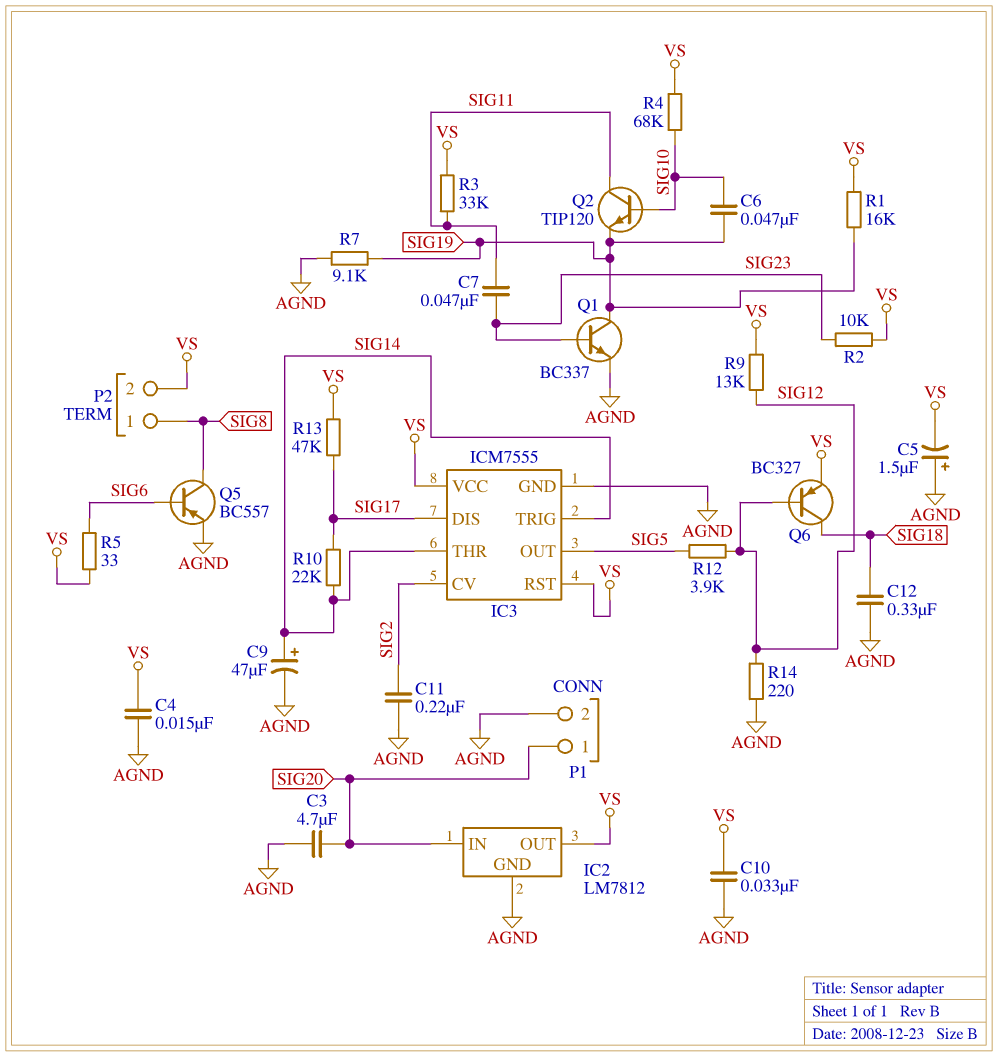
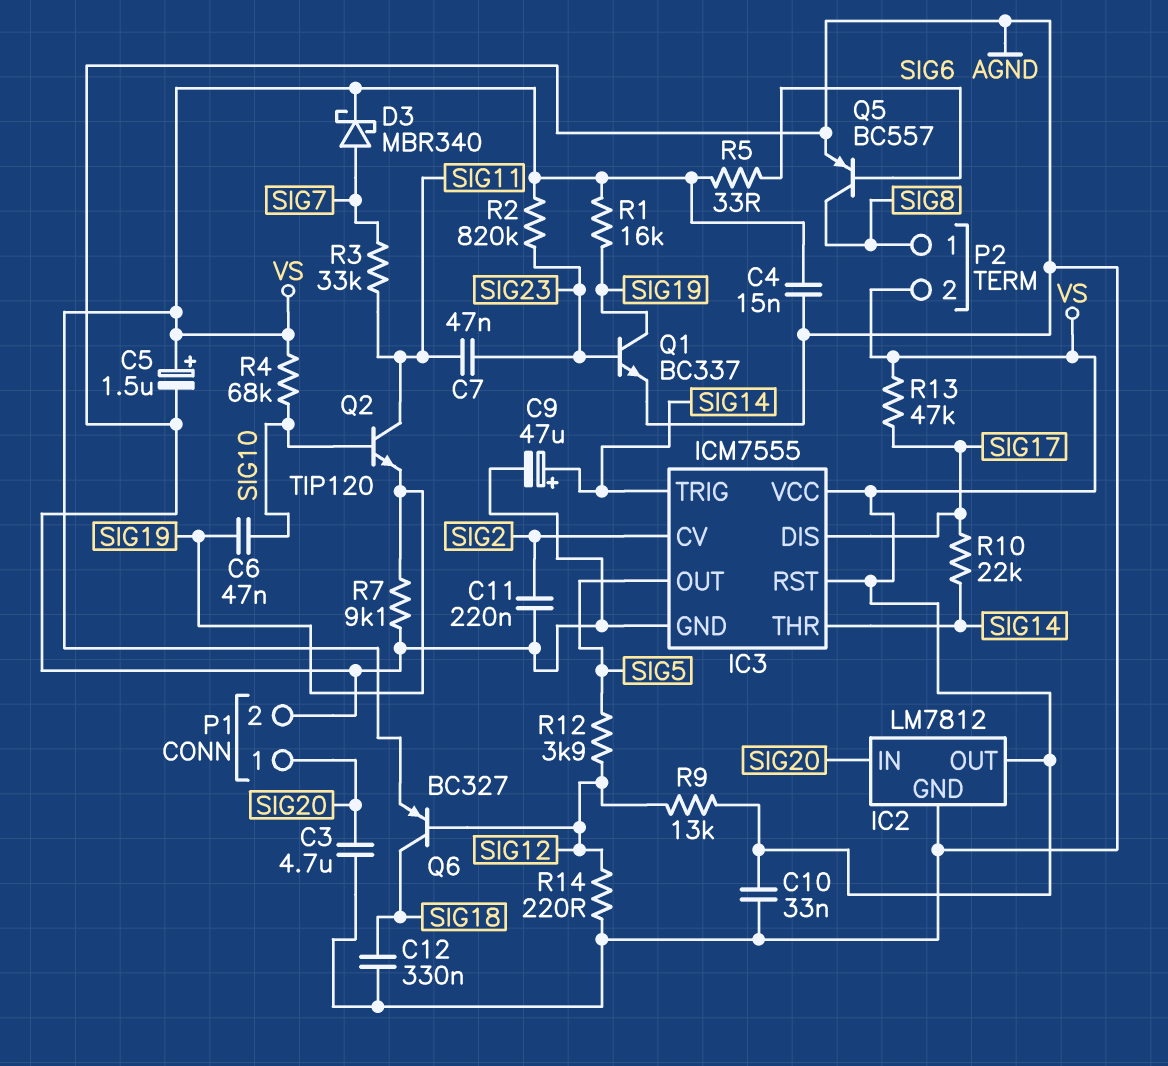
C5: 1.5uF (plus AGND, minus VS) -> 1.5uF (plus VS, minus AGND)
D3: none -> schottky MBR340 (A SIG7, K VS)
R2: 10k (SIG23, VS) -> 820k (SIG23, VS)
R3: 33k (SIG11, VS) -> 33k (SIG7, SIG11)

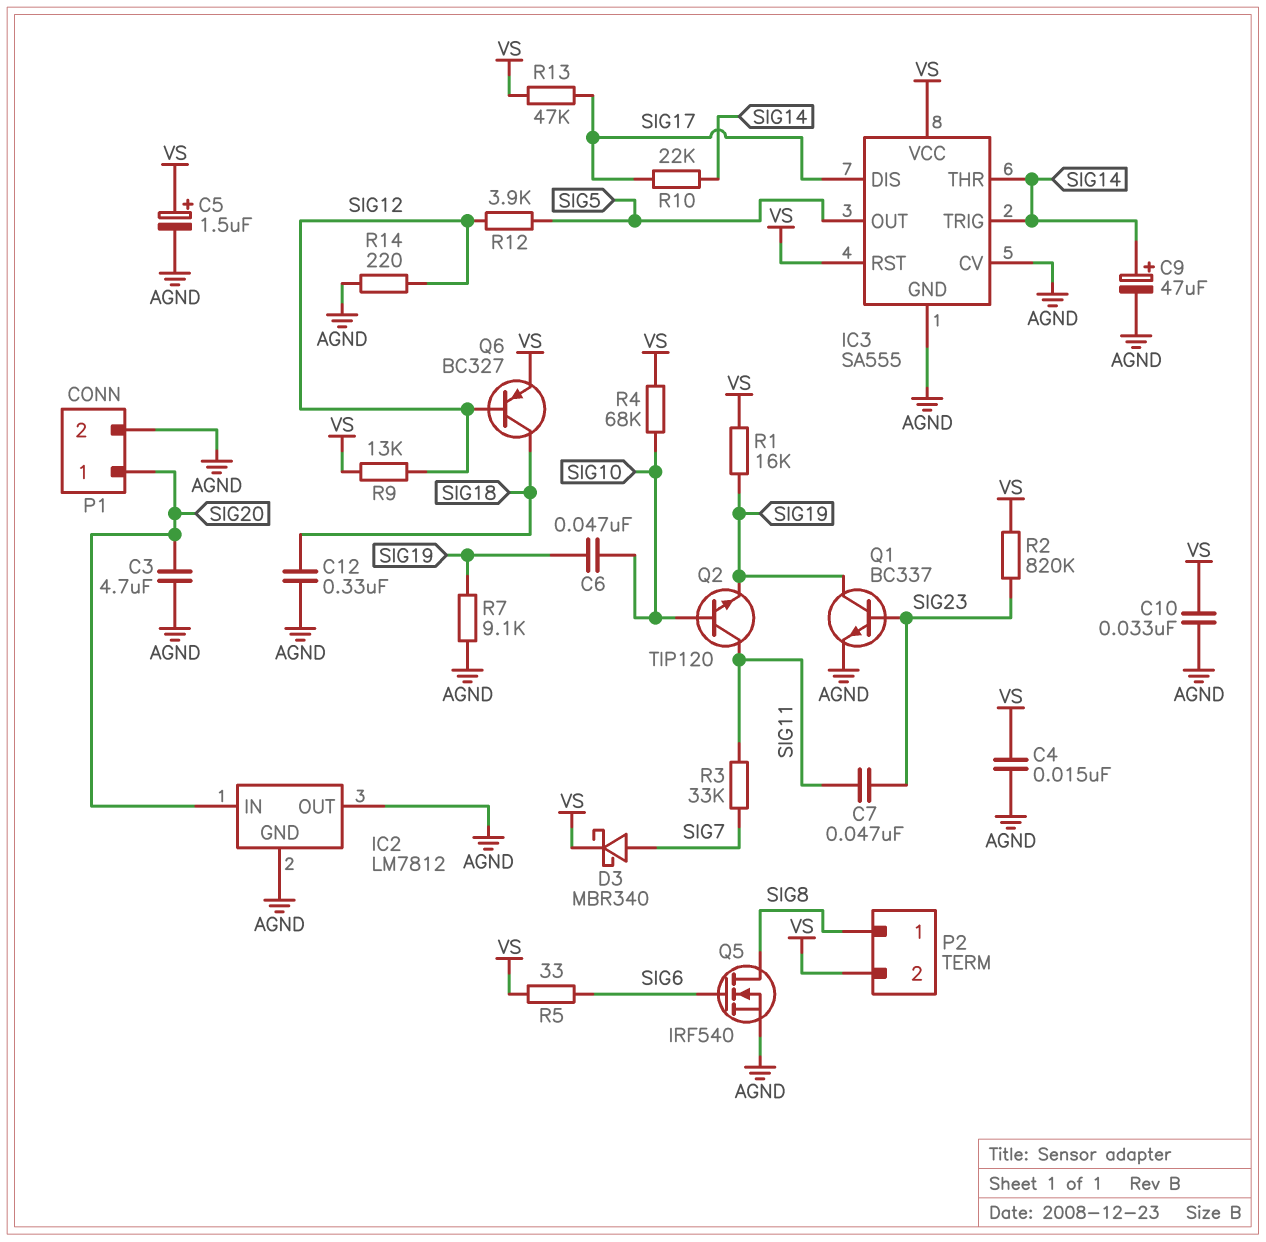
C11: 220nF (AGND, SIG2) -> none
IC2 pin OUT: VS -> AGND
IC3: ICM7555 -> SA555
IC3 pin CV: SIG2 -> AGND
Q5: PNP BC557 (B SIG6, C SIG8, E AGND) -> NMOS IRF540 (G SIG6, D SIG8, S AGND)

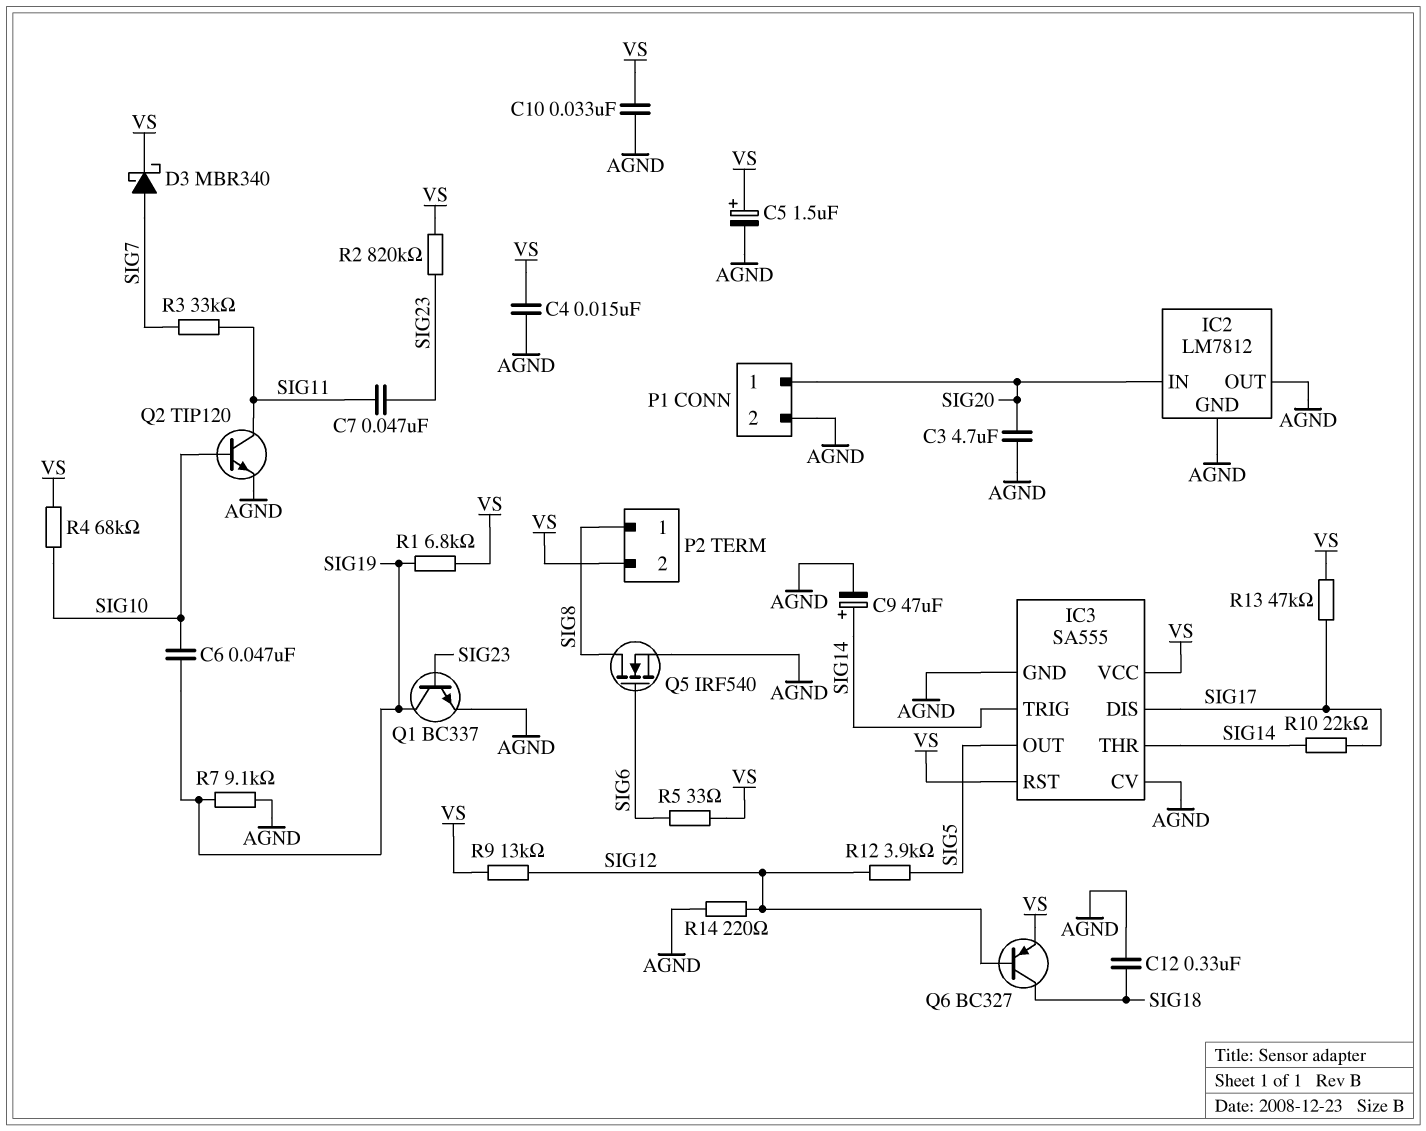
Q2: NPN TIP120 (B SIG10, C SIG11, E SIG19) -> NPN TIP120 (B SIG10, C SIG11, E AGND)
R1: 16k (SIG19, VS) -> 6.8k (SIG19, VS)

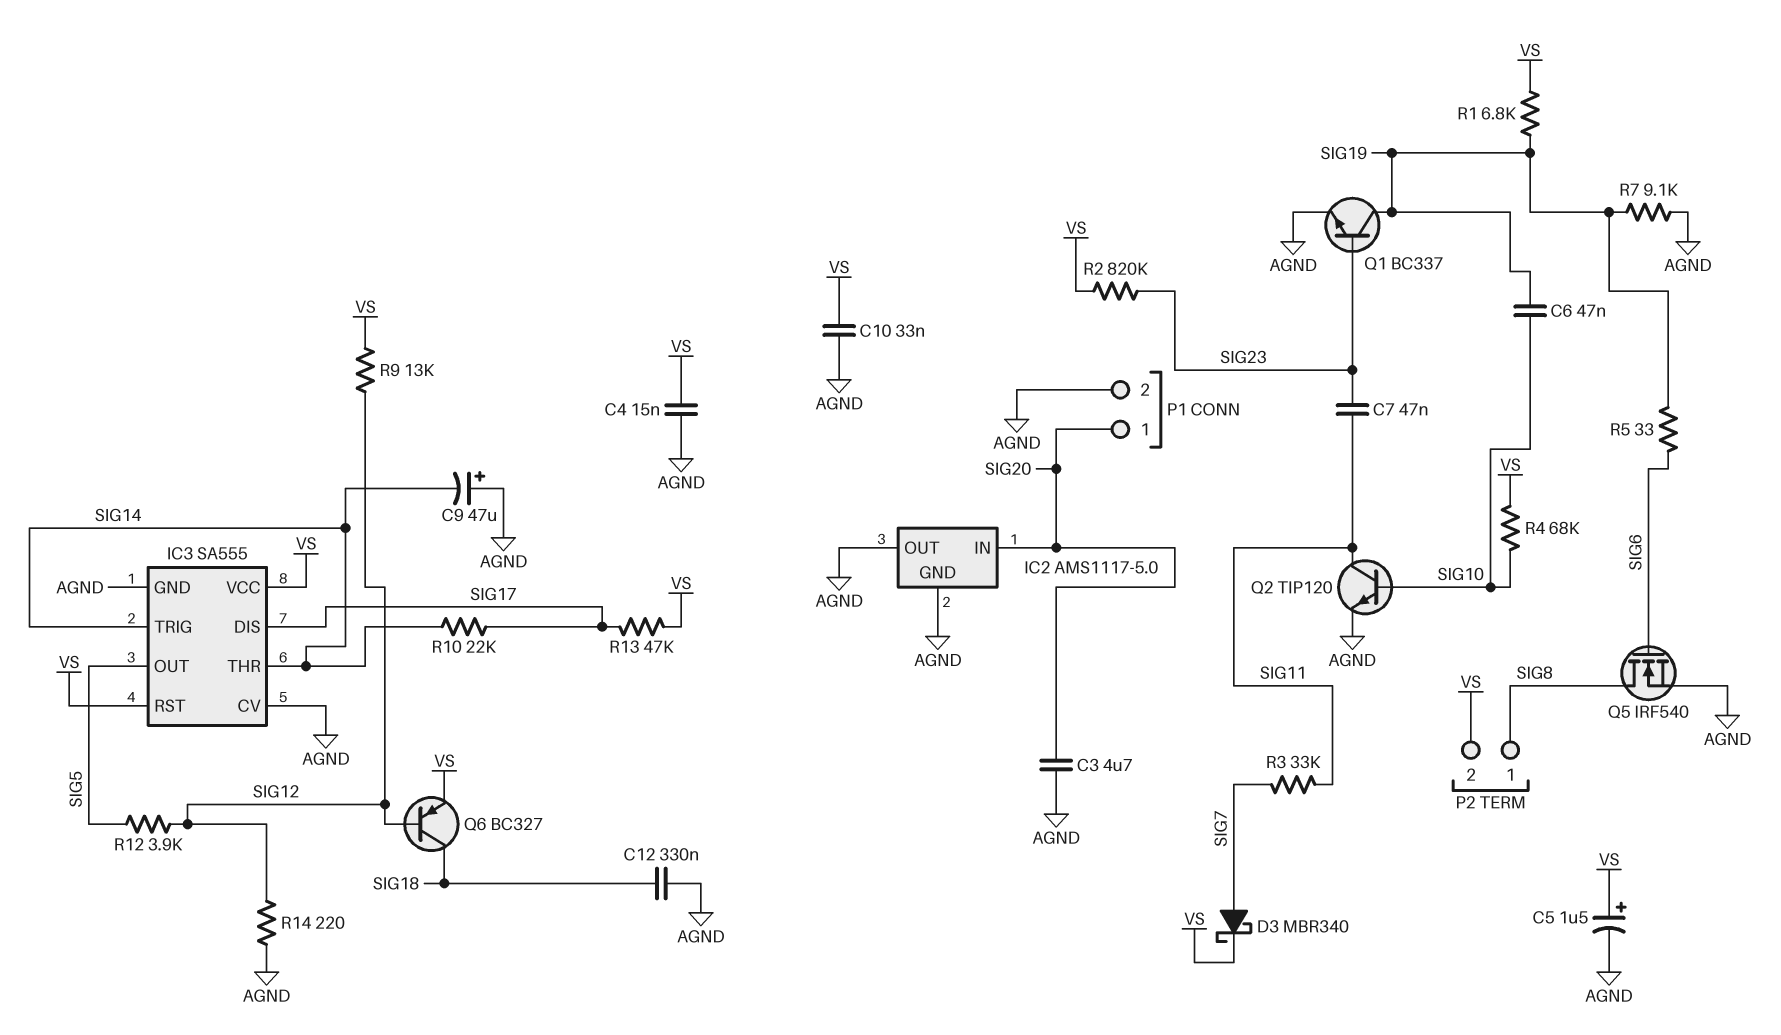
C9: 47uF (plus SIG14, minus AGND) -> 47uF (plus AGND, minus SIG14)
IC2: LM7812 -> AMS1117-5.0
R5: 33 (SIG6, VS) -> 33 (SIG6, SIG19)

